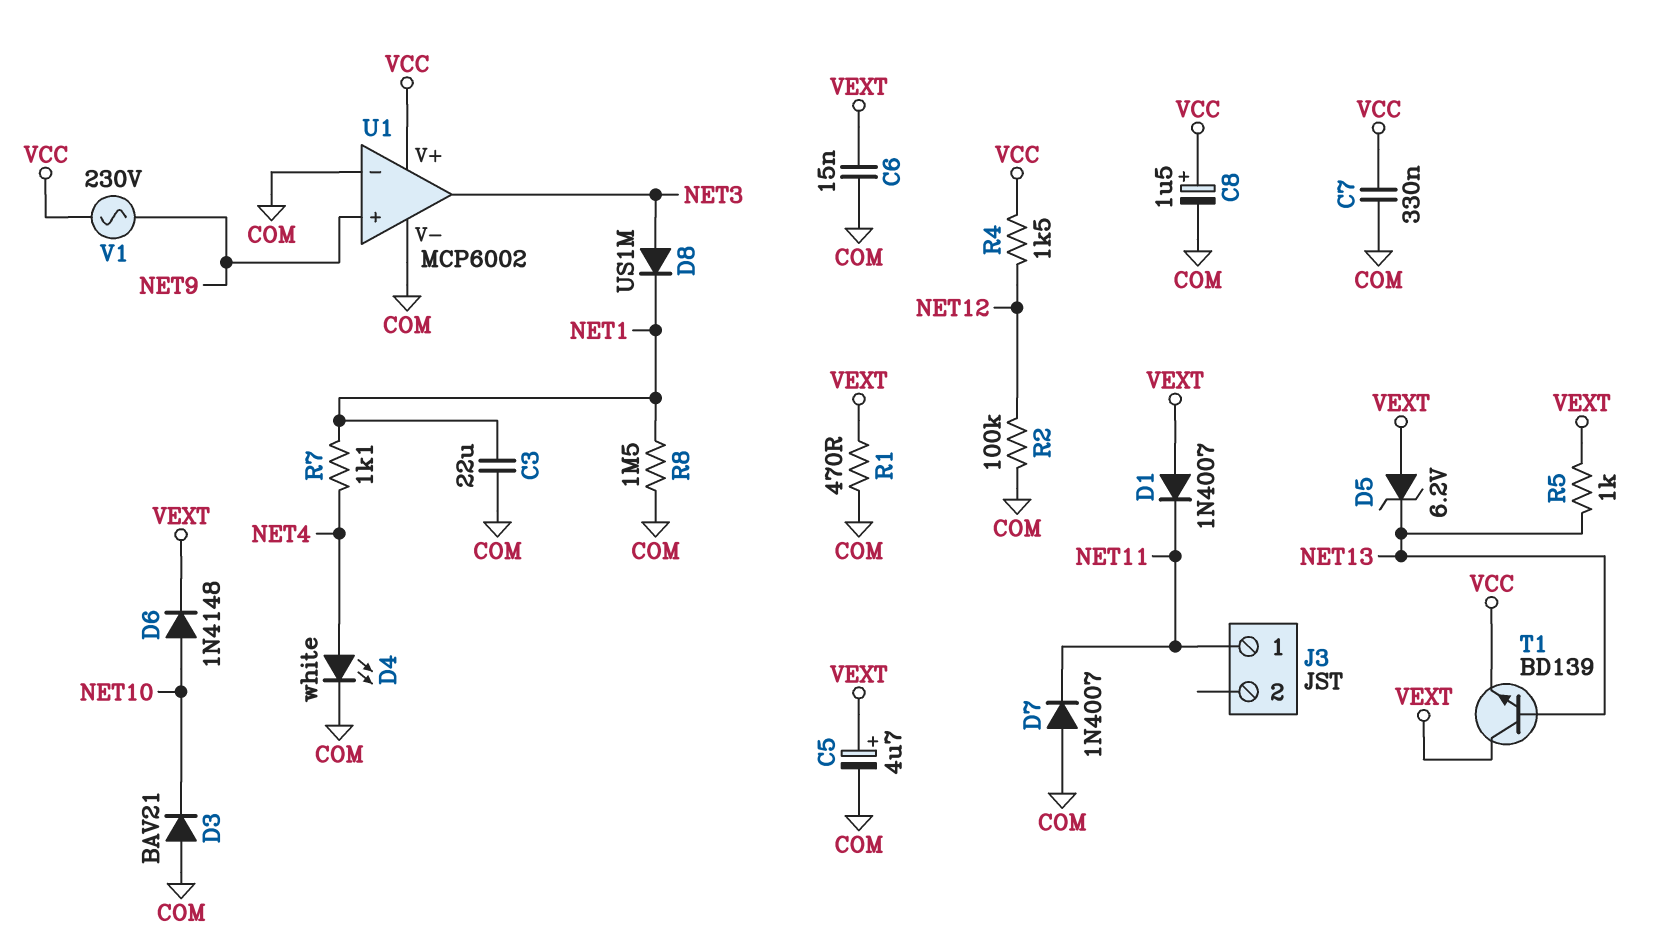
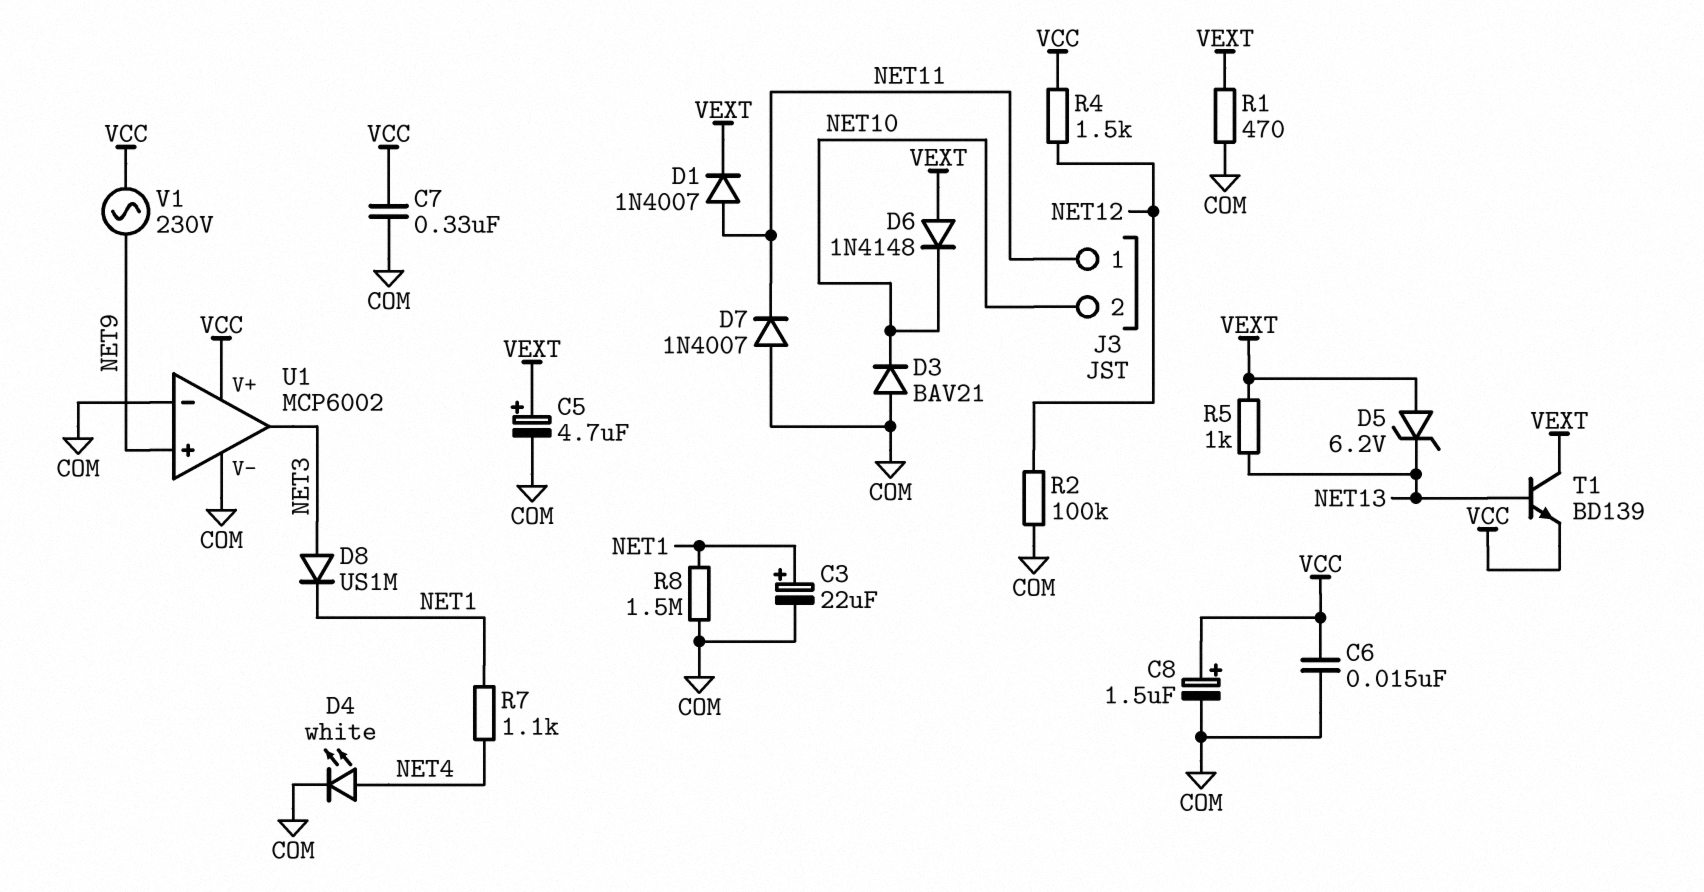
C3: 22uF (COM, NET1) -> 22uF (plus NET1, minus COM)
C6: 15nF (COM, VEXT) -> 15nF (COM, VCC)
D1: diode 1N4007 (A VEXT, K NET11) -> diode 1N4007 (A NET11, K VEXT)
D6: diode 1N4148 (A NET10, K VEXT) -> diode 1N4148 (A VEXT, K NET10)
J3 pin 2: none -> NET10

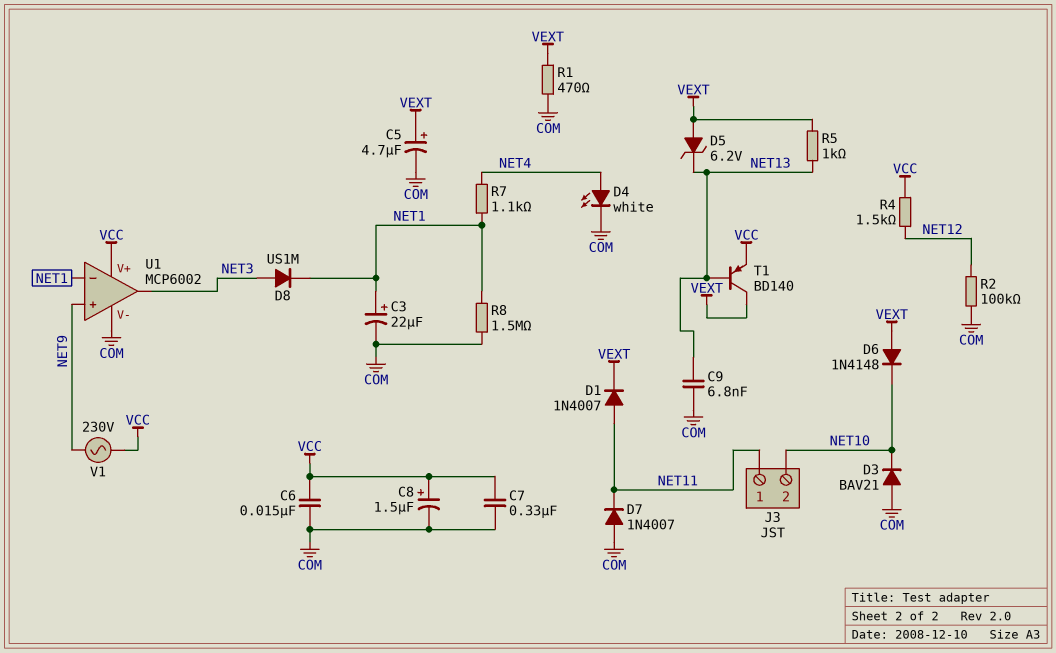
C9: none -> 6.8nF (COM, NET13)
T1: NPN BD139 (B NET13, C VEXT, E VCC) -> PNP BD140 (B NET13, C VEXT, E VCC)
U1 pin in-: COM -> NET1

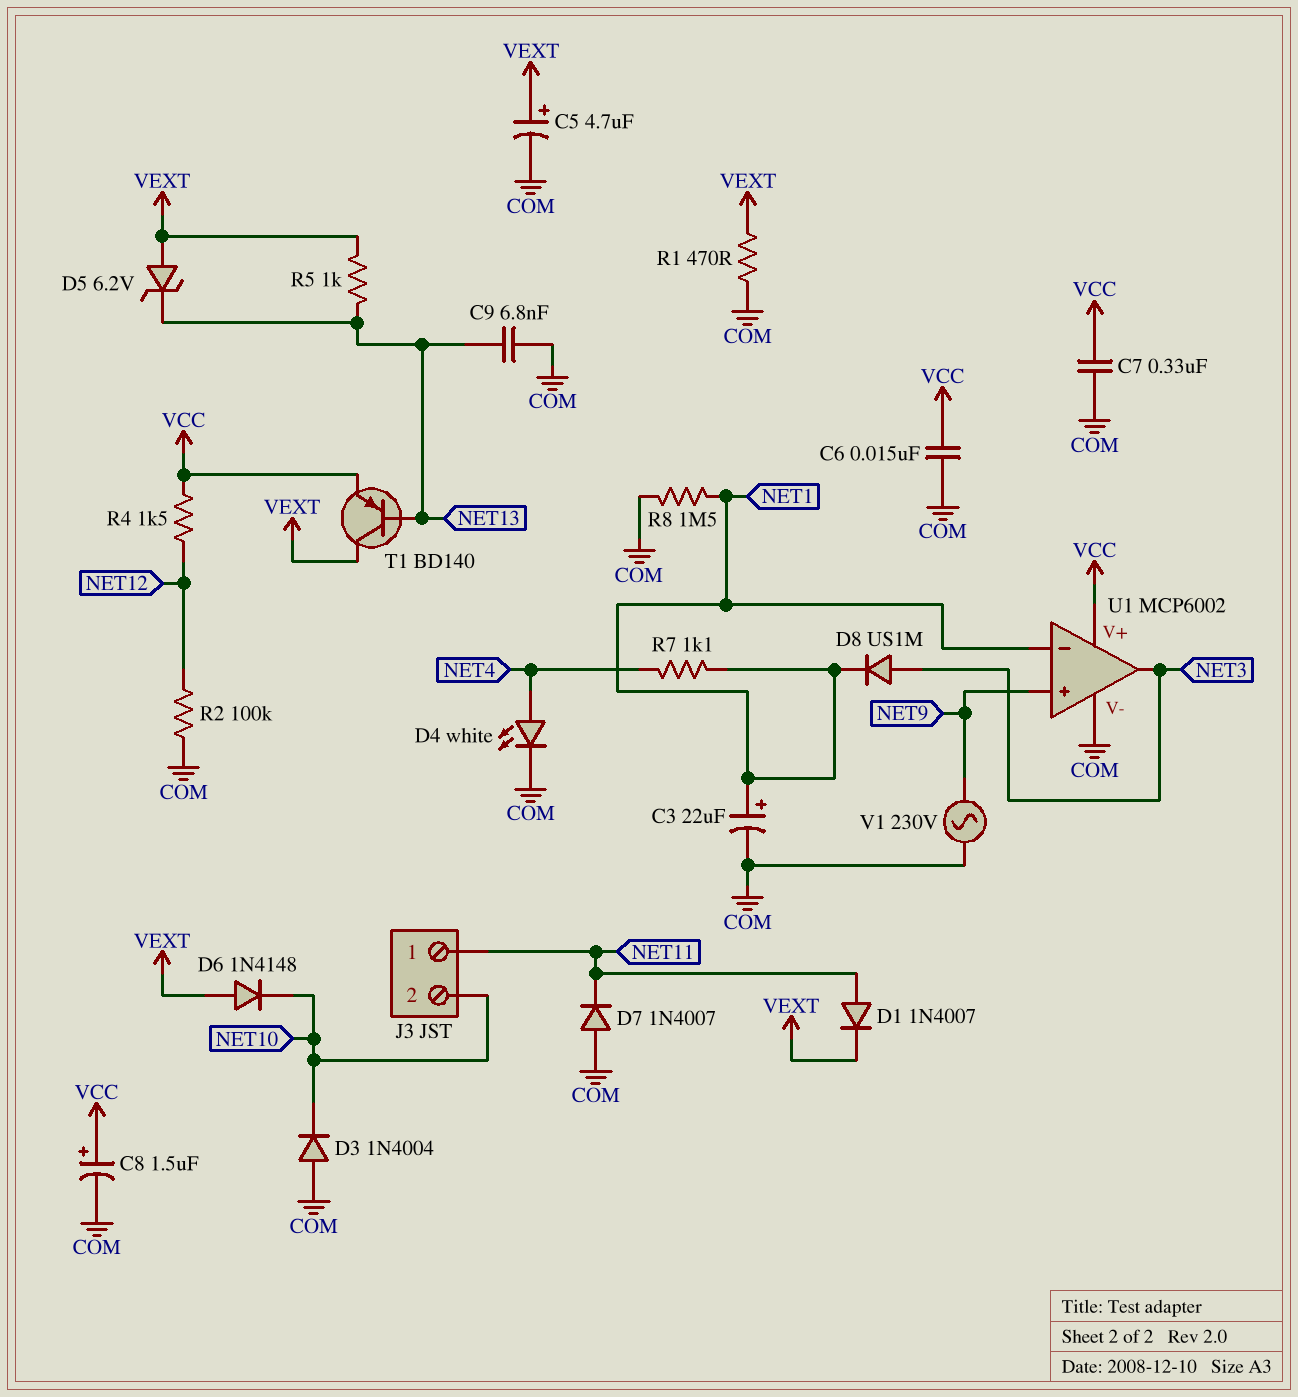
D3: diode BAV21 (A COM, K NET10) -> diode 1N4004 (A COM, K NET10)
V1: AC 230V (NET9, VCC) -> AC 230V (COM, NET9)

